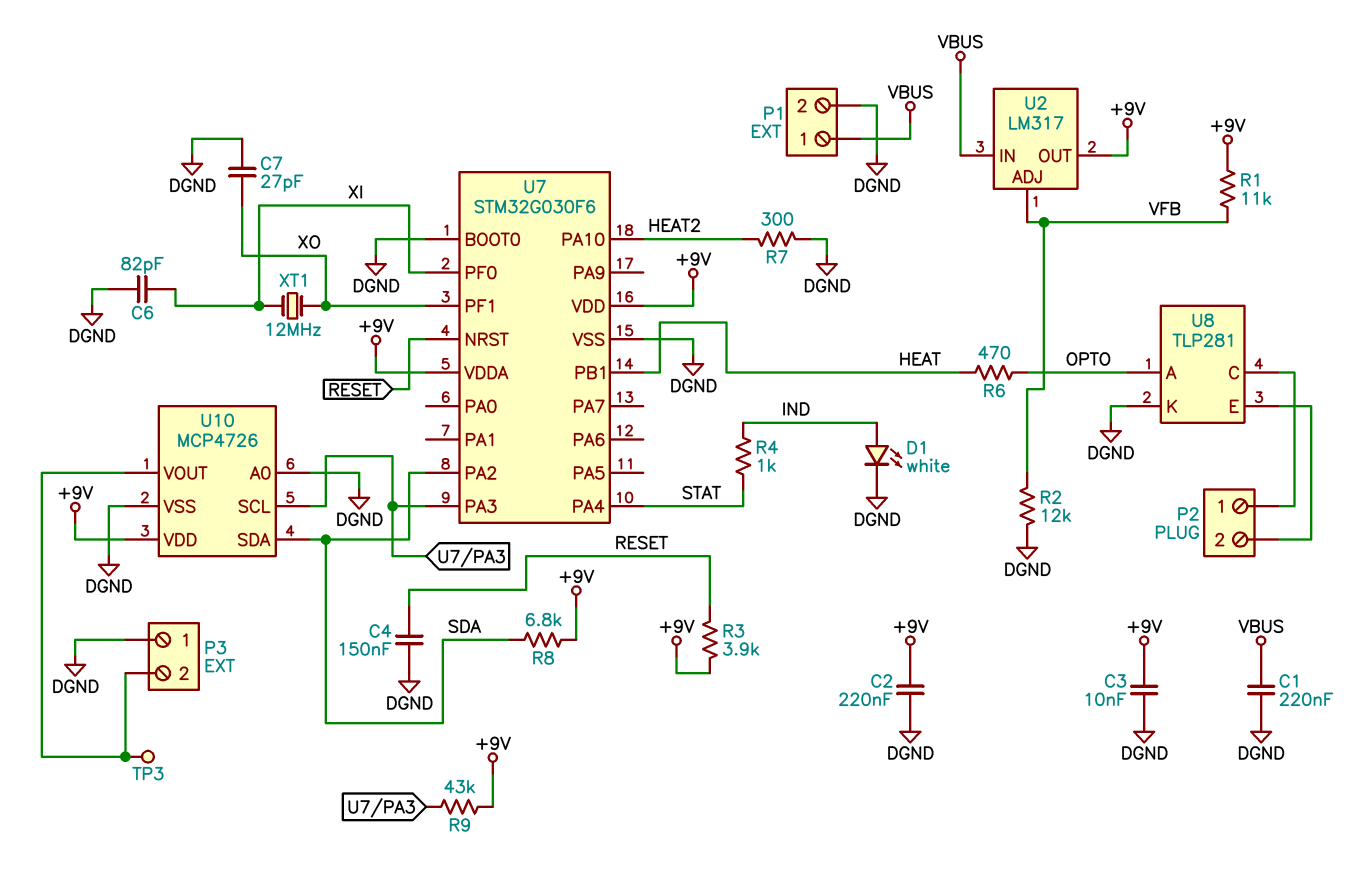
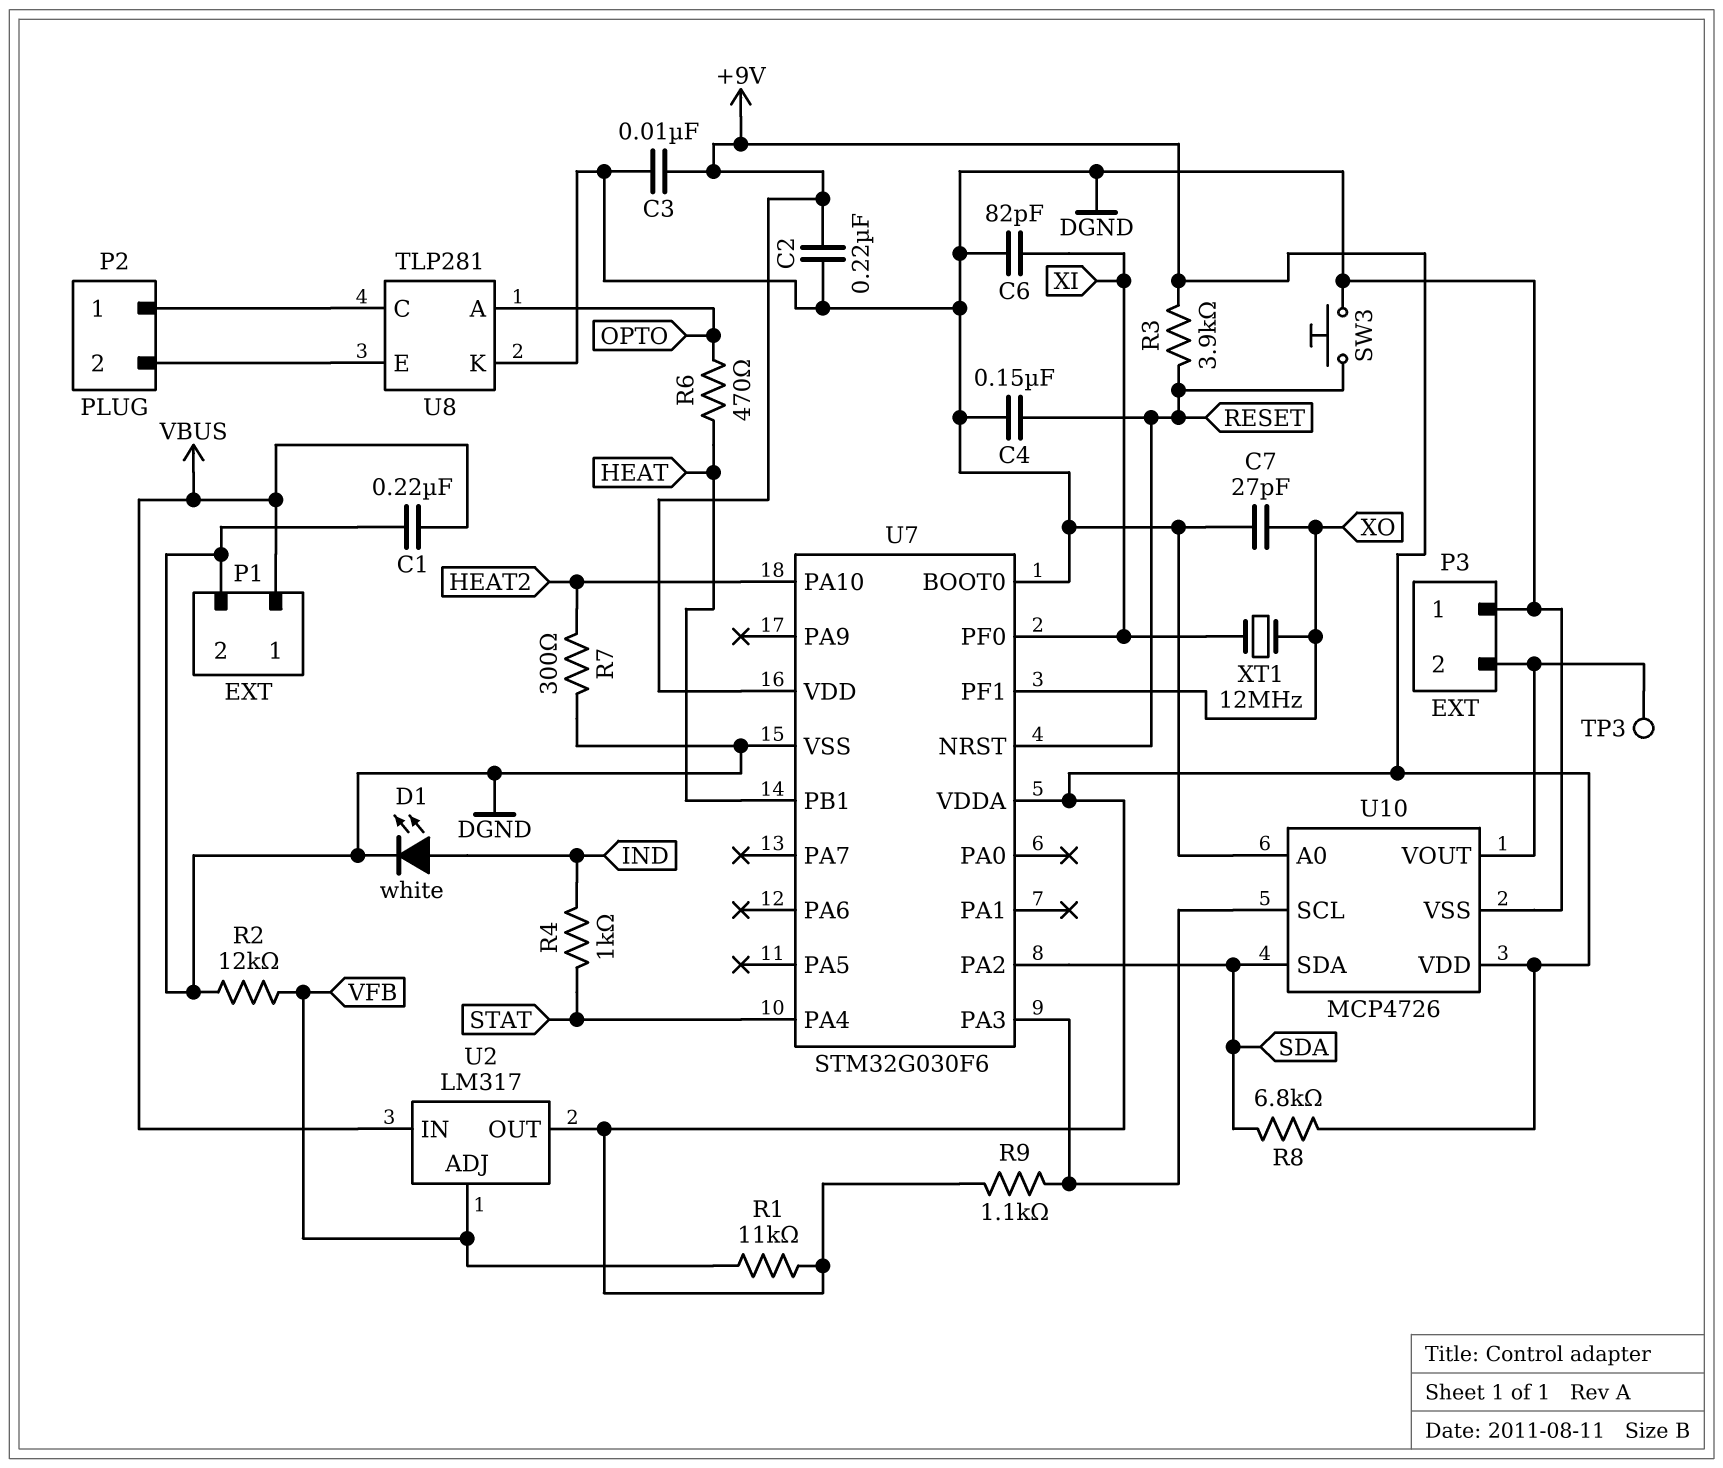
R9: 43k (+9V, U7/PA3) -> 1.1k (+9V, U7/PA3)
SW3: none -> button (DGND, RESET)

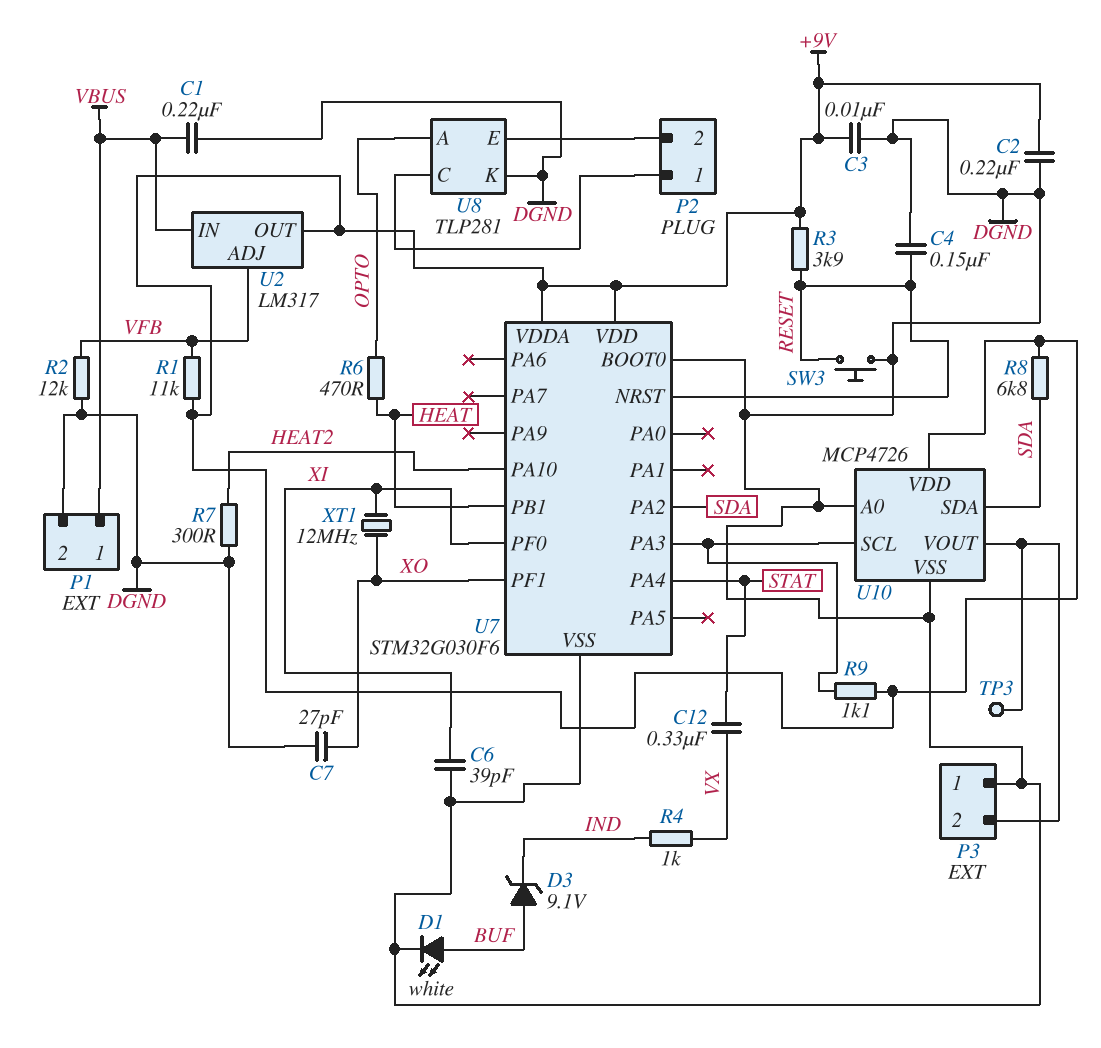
C6: 82pF (DGND, XI) -> 39pF (DGND, XI)
C12: none -> 330nF (STAT, VX)
D1: LED white (A IND, K DGND) -> LED white (A BUF, K DGND)
D3: none -> zener 9.1V (A BUF, K IND)
R4: 1k (IND, STAT) -> 1k (IND, VX)

